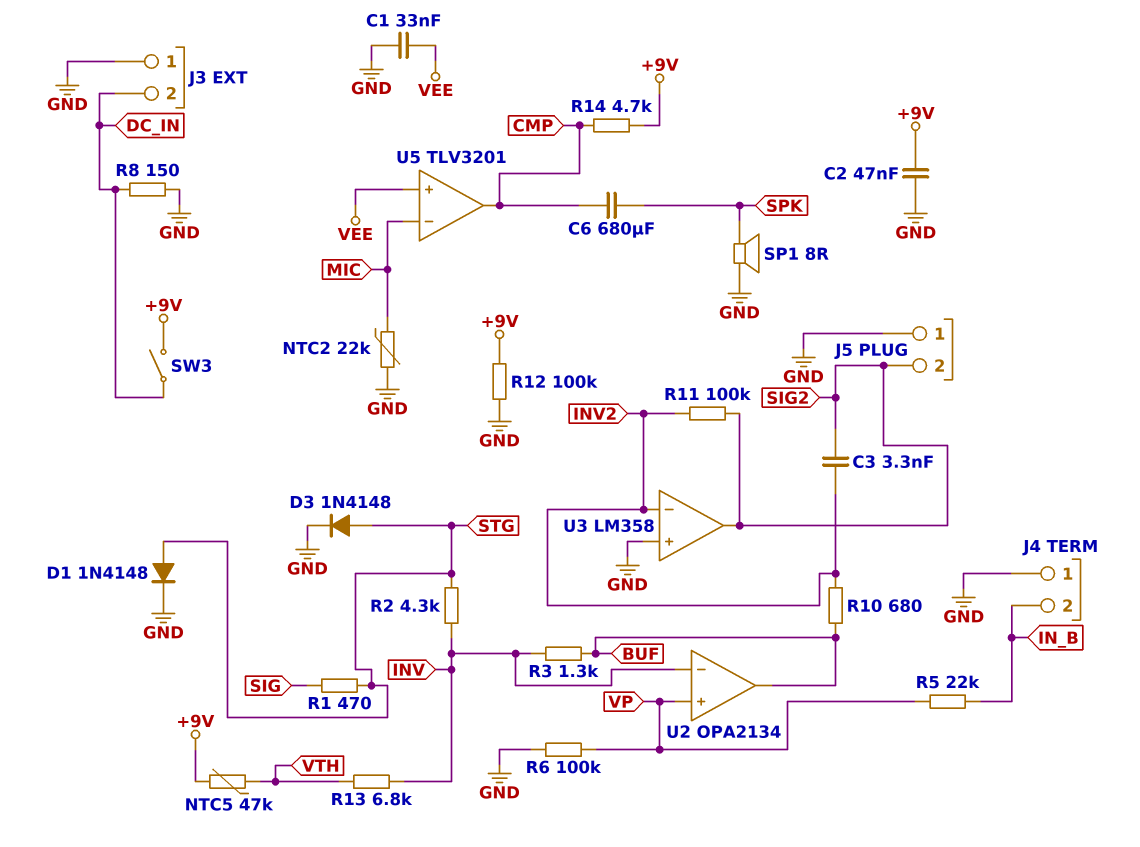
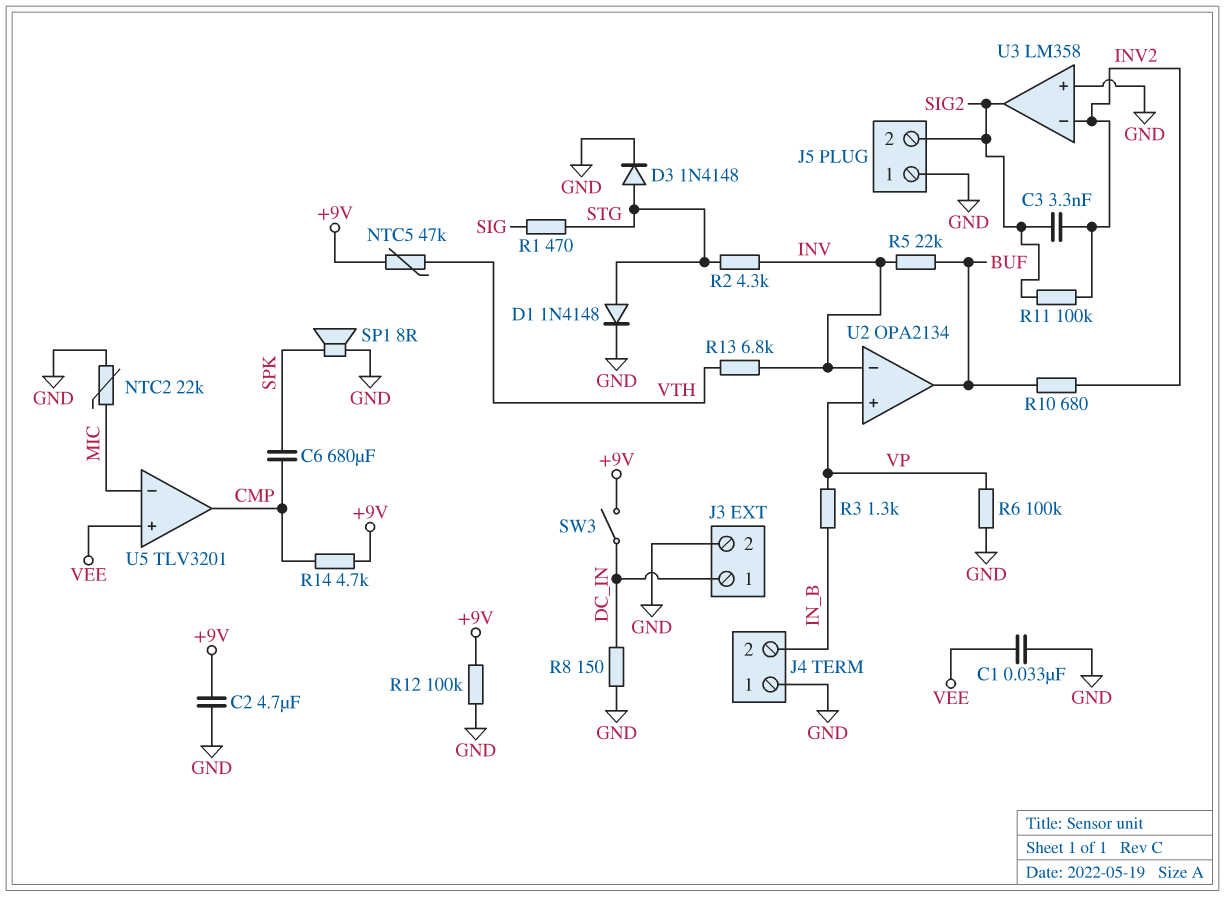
C2: 47nF (+9V, GND) -> 4.7uF (+9V, GND)
J3 pin 1: GND -> DC_IN
J3 pin 2: DC_IN -> GND
R3: 1.3k (BUF, INV) -> 1.3k (IN_B, VP)
R5: 22k (IN_B, VP) -> 22k (BUF, INV)

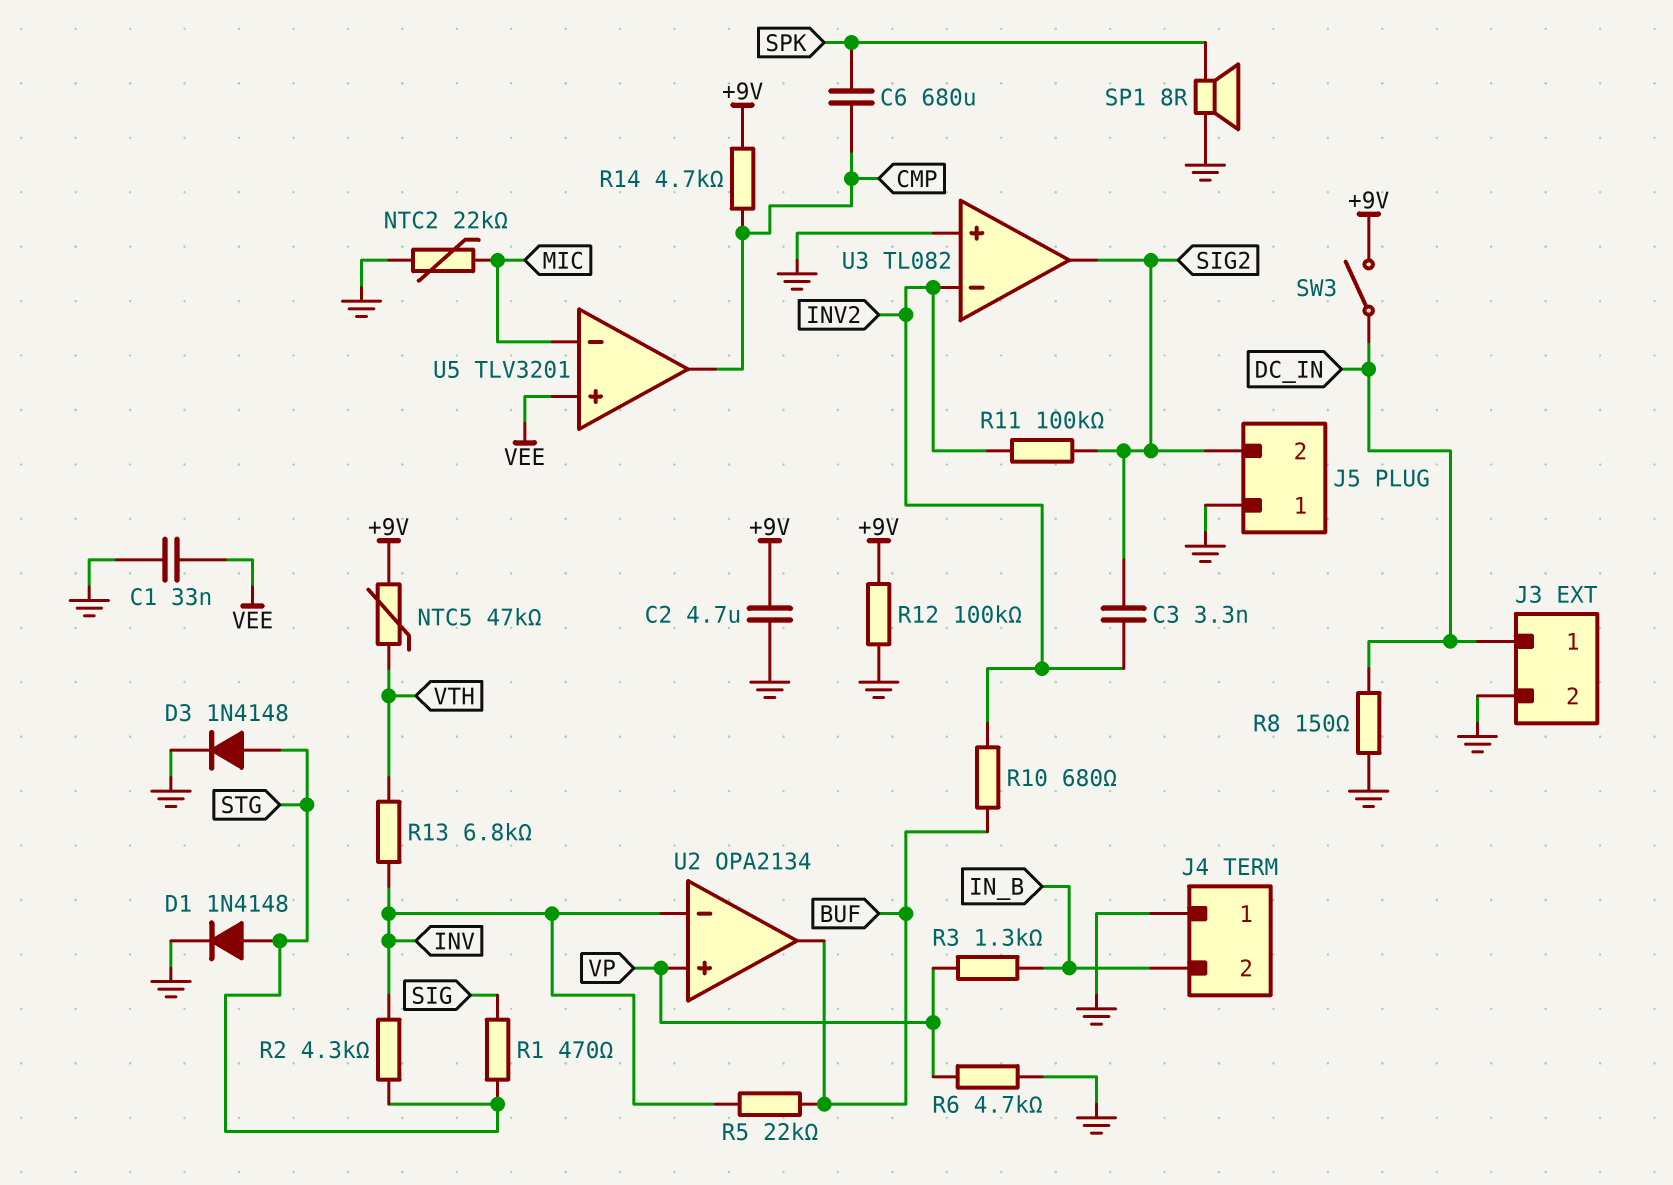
R6: 100k (GND, VP) -> 4.7k (GND, VP)
U3: LM358 -> TL082

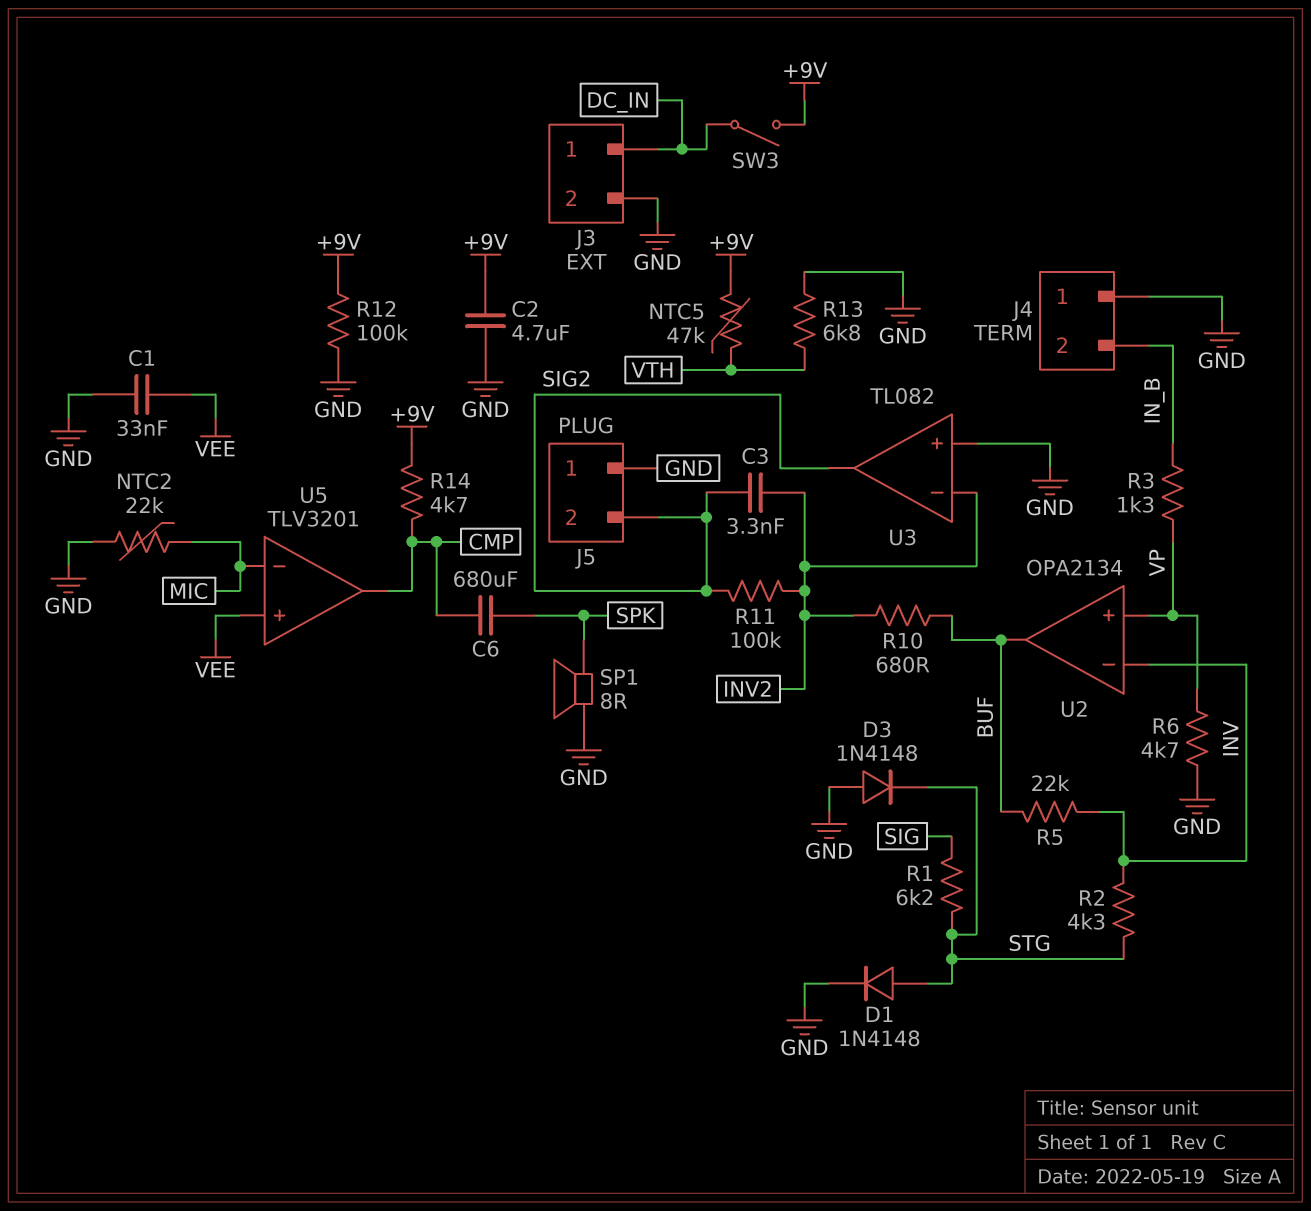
D3: diode 1N4148 (A STG, K GND) -> diode 1N4148 (A GND, K STG)
R1: 470 (SIG, STG) -> 6.2k (SIG, STG)
R8: 150 (DC_IN, GND) -> none
R13: 6.8k (INV, VTH) -> 6.8k (GND, VTH)

